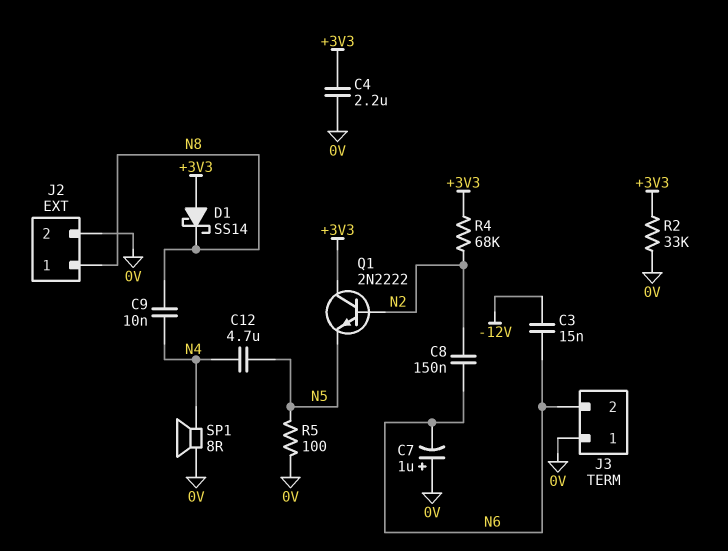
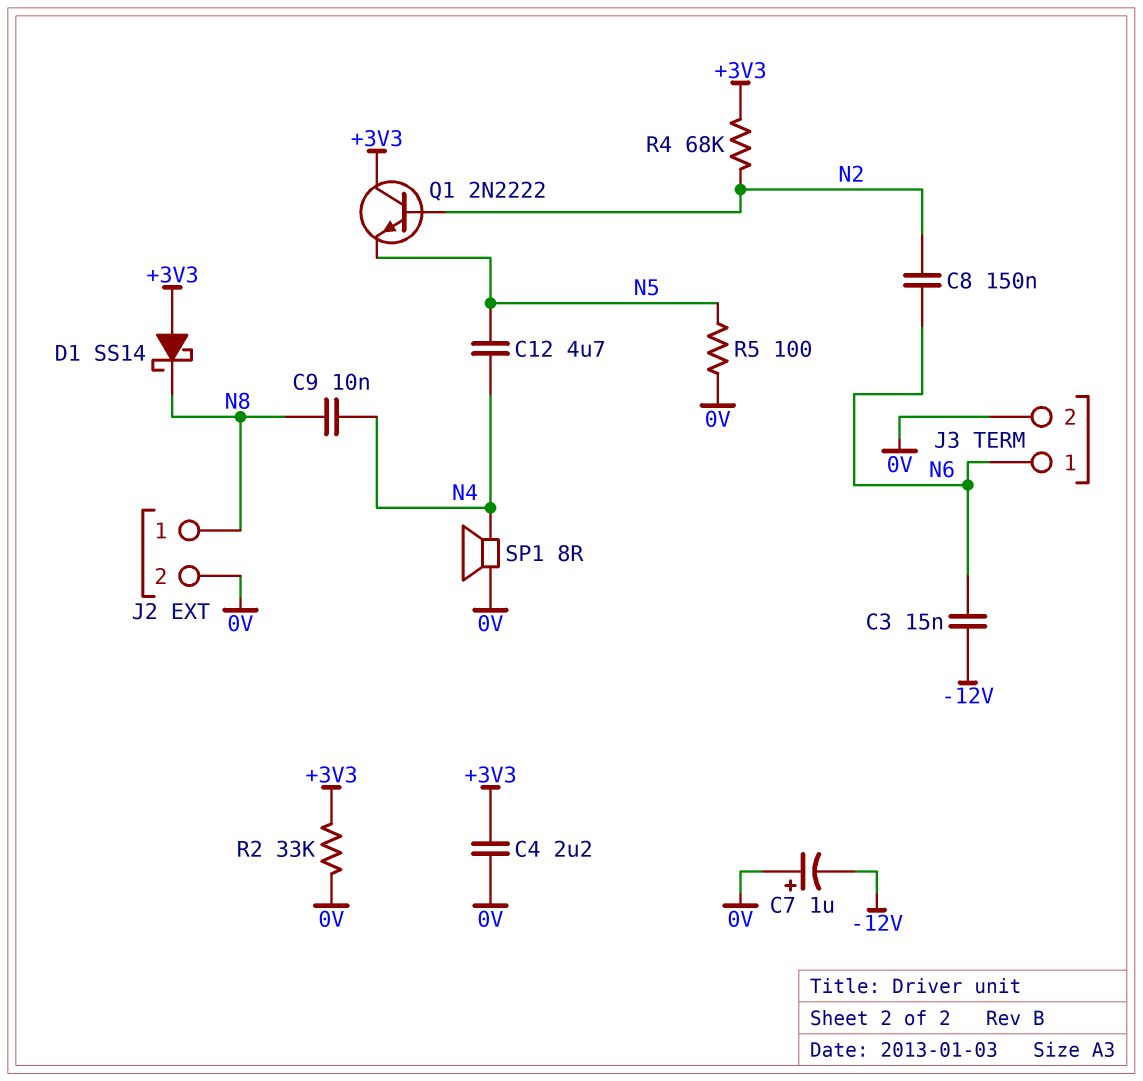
C7: 1uF (plus 0V, minus N6) -> 1uF (plus 0V, minus -12V)
J3 pin 1: 0V -> N6
J3 pin 2: N6 -> 0V

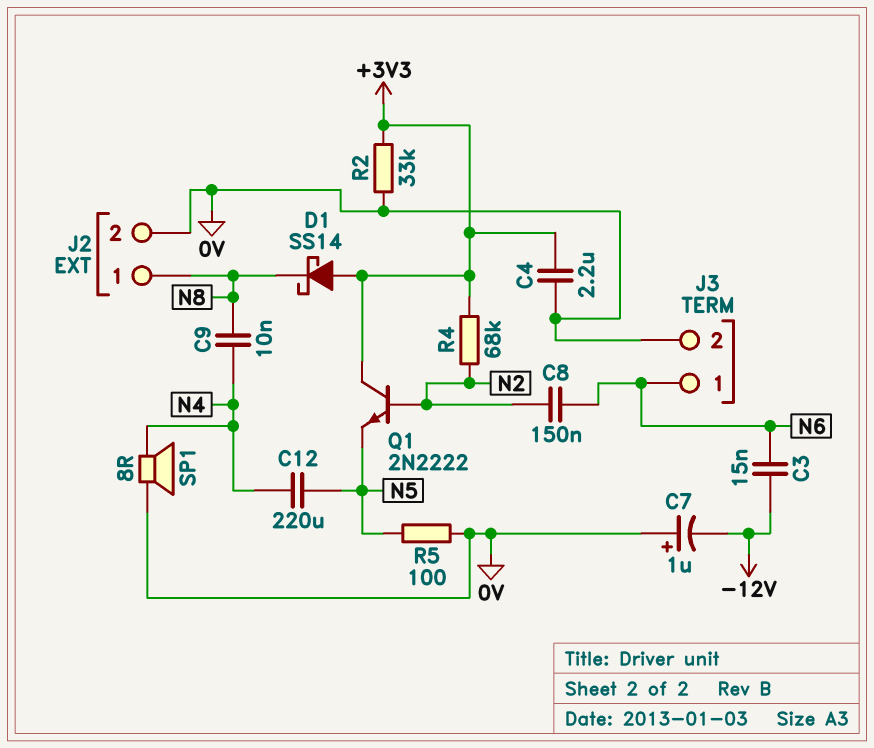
C12: 4.7uF (N4, N5) -> 220uF (N4, N5)

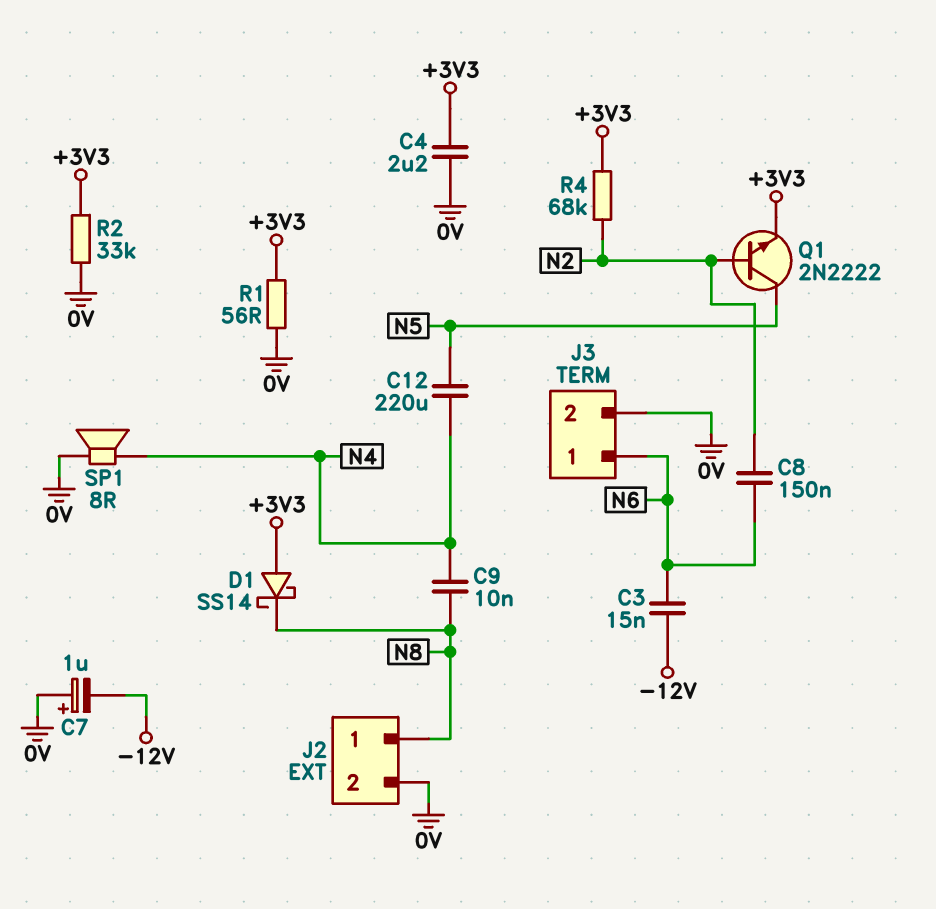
Q1: NPN 2N2222 (B N2, C +3V3, E N5) -> NPN 2N2222 (B N2, C N5, E +3V3)
R1: none -> 56 (+3V3, 0V)
R5: 100 (0V, N5) -> none

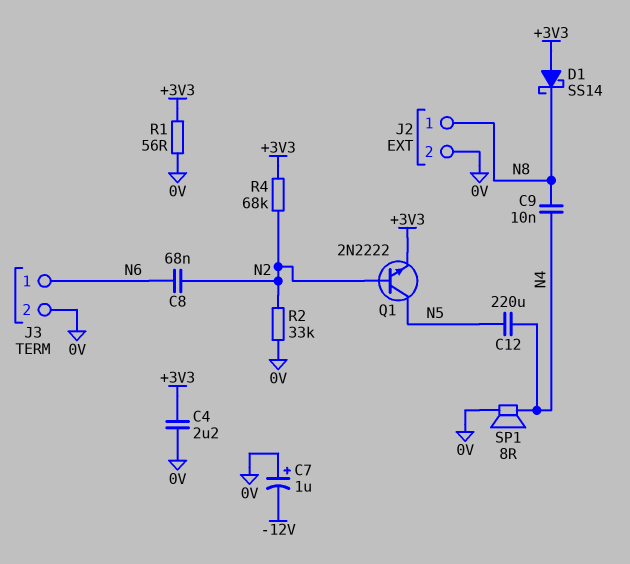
C3: 15nF (-12V, N6) -> none
C8: 150nF (N2, N6) -> 68nF (N2, N6)
R2: 33k (+3V3, 0V) -> 33k (0V, N2)

